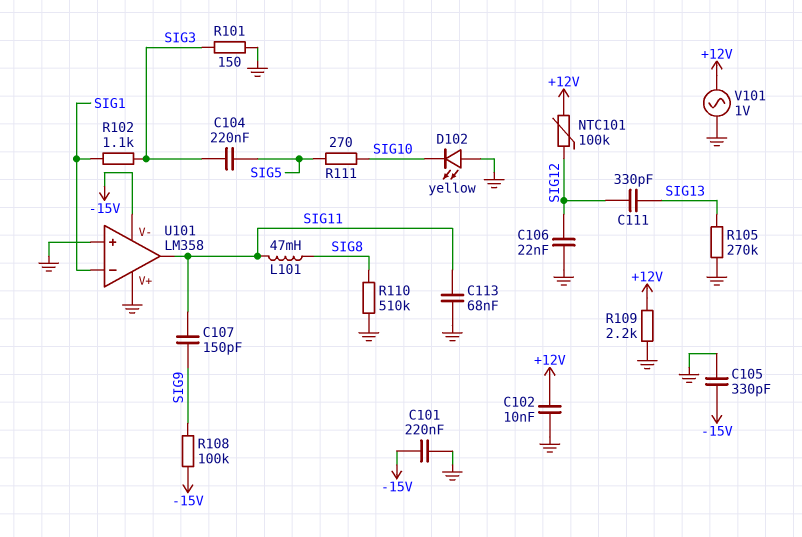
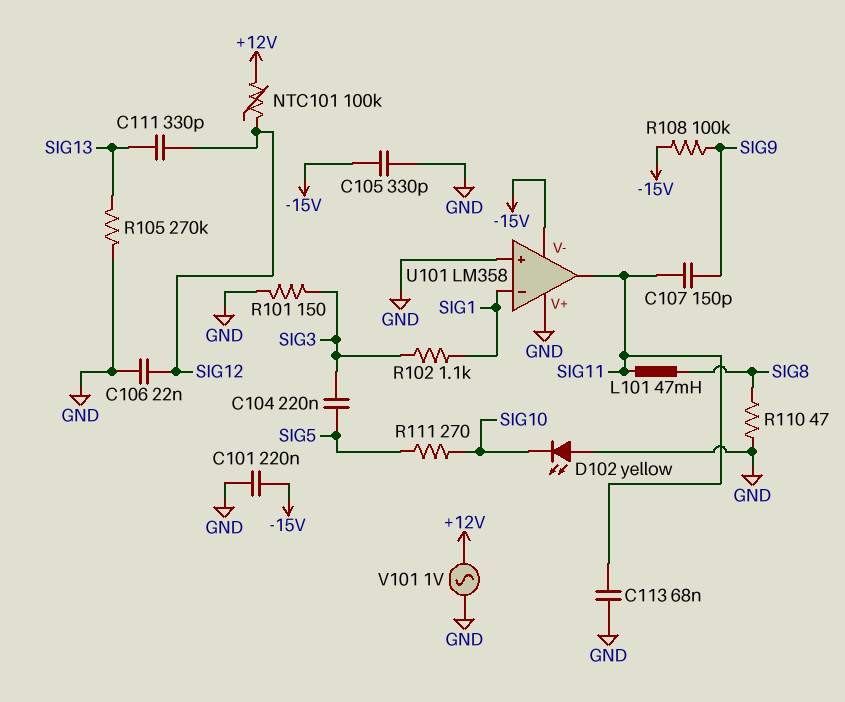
C102: 10nF (+12V, GND) -> none
R109: 2.2k (+12V, GND) -> none
R110: 510k (GND, SIG8) -> 47 (GND, SIG8)

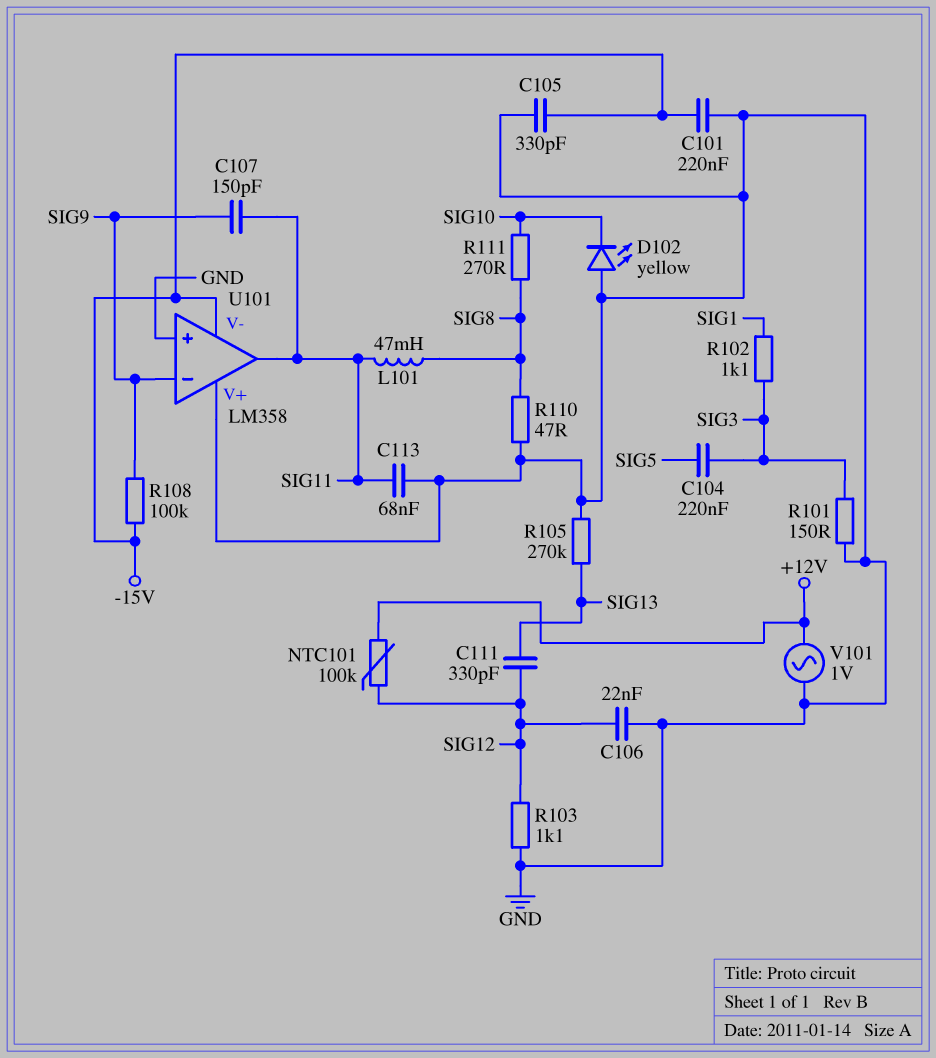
R103: none -> 1.1k (GND, SIG12)
R111: 270 (SIG5, SIG10) -> 270 (SIG8, SIG10)
U101 pin in-: SIG1 -> SIG9

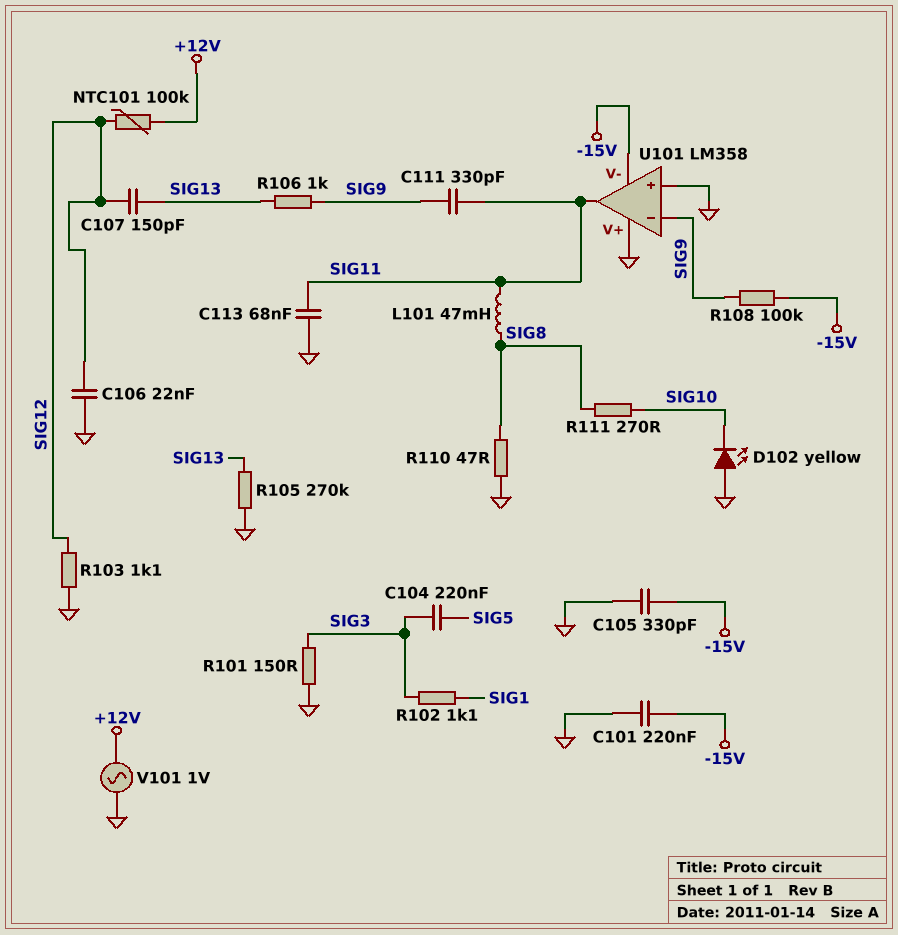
C107: 150pF (SIG9, SIG11) -> 150pF (SIG12, SIG13)
C111: 330pF (SIG12, SIG13) -> 330pF (SIG9, SIG11)
R106: none -> 1k (SIG9, SIG13)

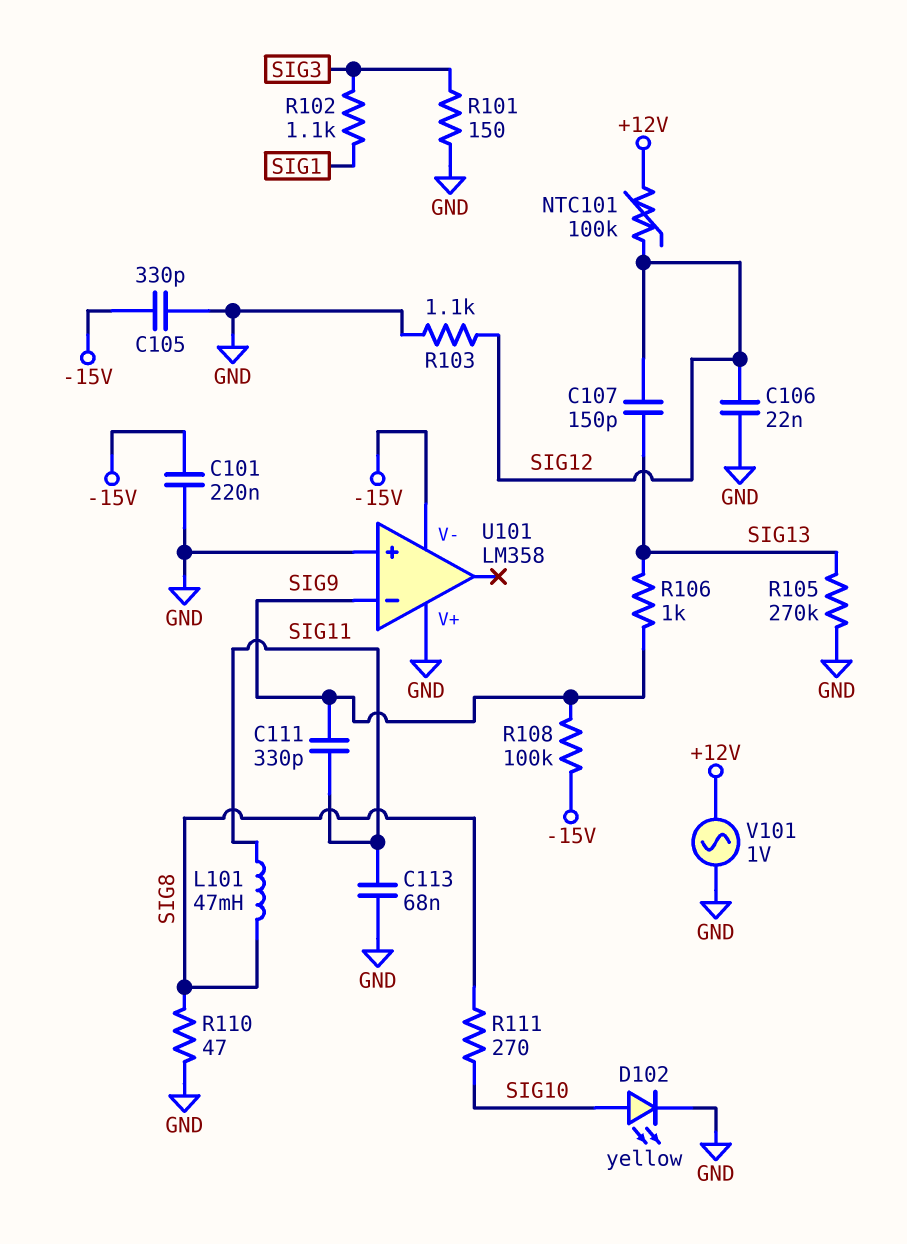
C104: 220nF (SIG3, SIG5) -> none
D102: LED yellow (A GND, K SIG10) -> LED yellow (A SIG10, K GND)
U101 pin out: SIG11 -> none

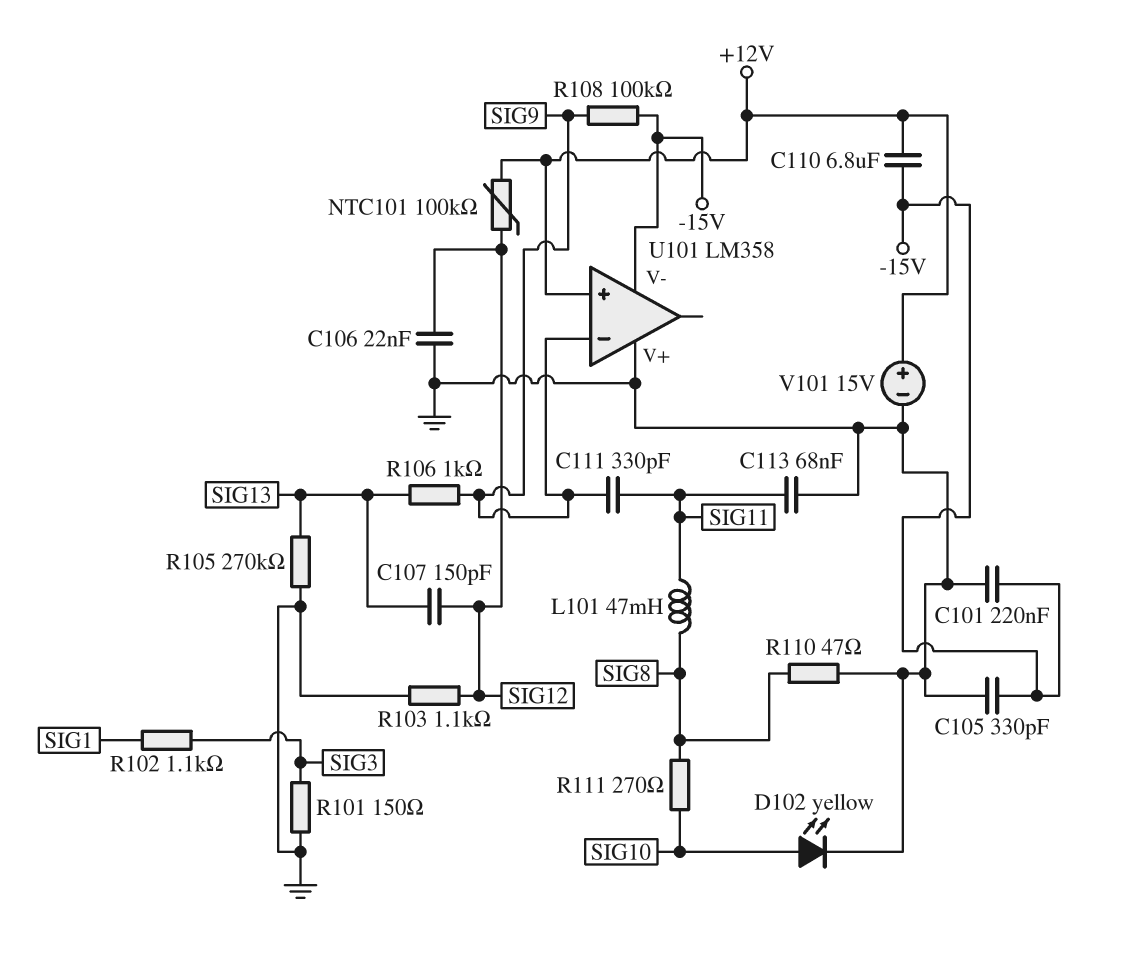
C110: none -> 6.8uF (+12V, -15V)
U101 pin in+: GND -> +12V
V101: AC 1V (+12V, GND) -> 15V (plus +12V, minus GND)

